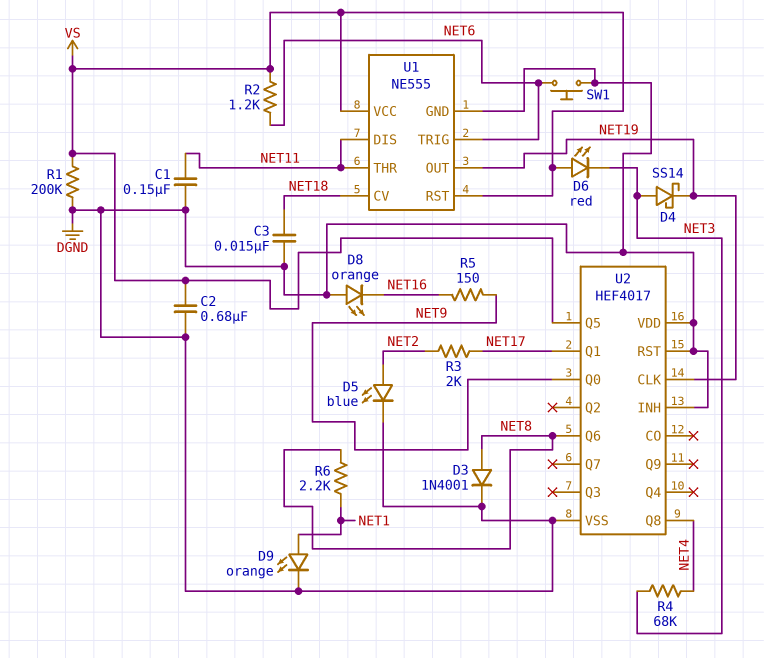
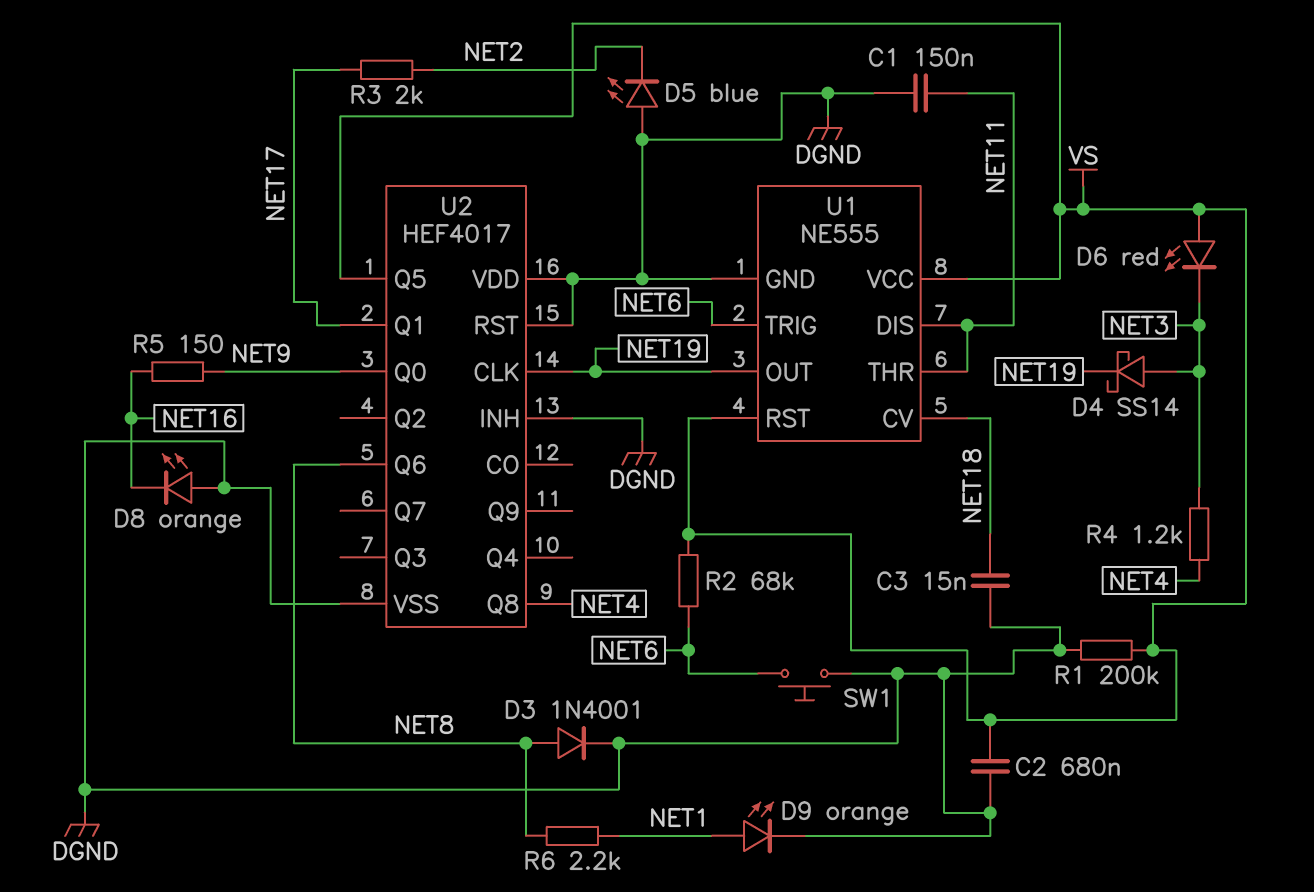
D5: LED blue (A NET2, K DGND) -> LED blue (A DGND, K NET2)
R2: 1.2k (NET6, VS) -> 68k (NET6, VS)
R4: 68k (NET3, NET4) -> 1.2k (NET3, NET4)

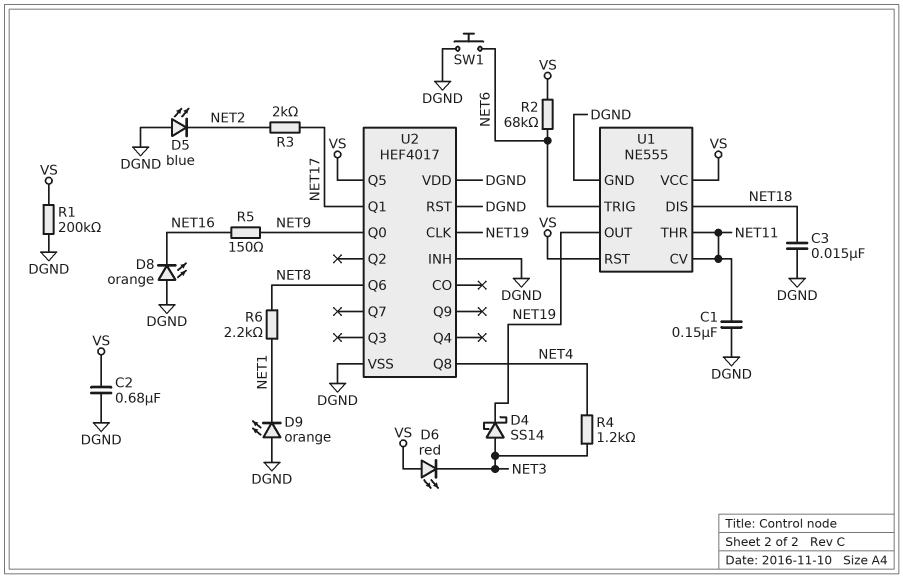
D3: diode 1N4001 (A NET8, K DGND) -> none
D9: LED orange (A NET1, K DGND) -> LED orange (A DGND, K NET1)
U1 pin CV: NET18 -> NET11
U1 pin DIS: NET11 -> NET18

